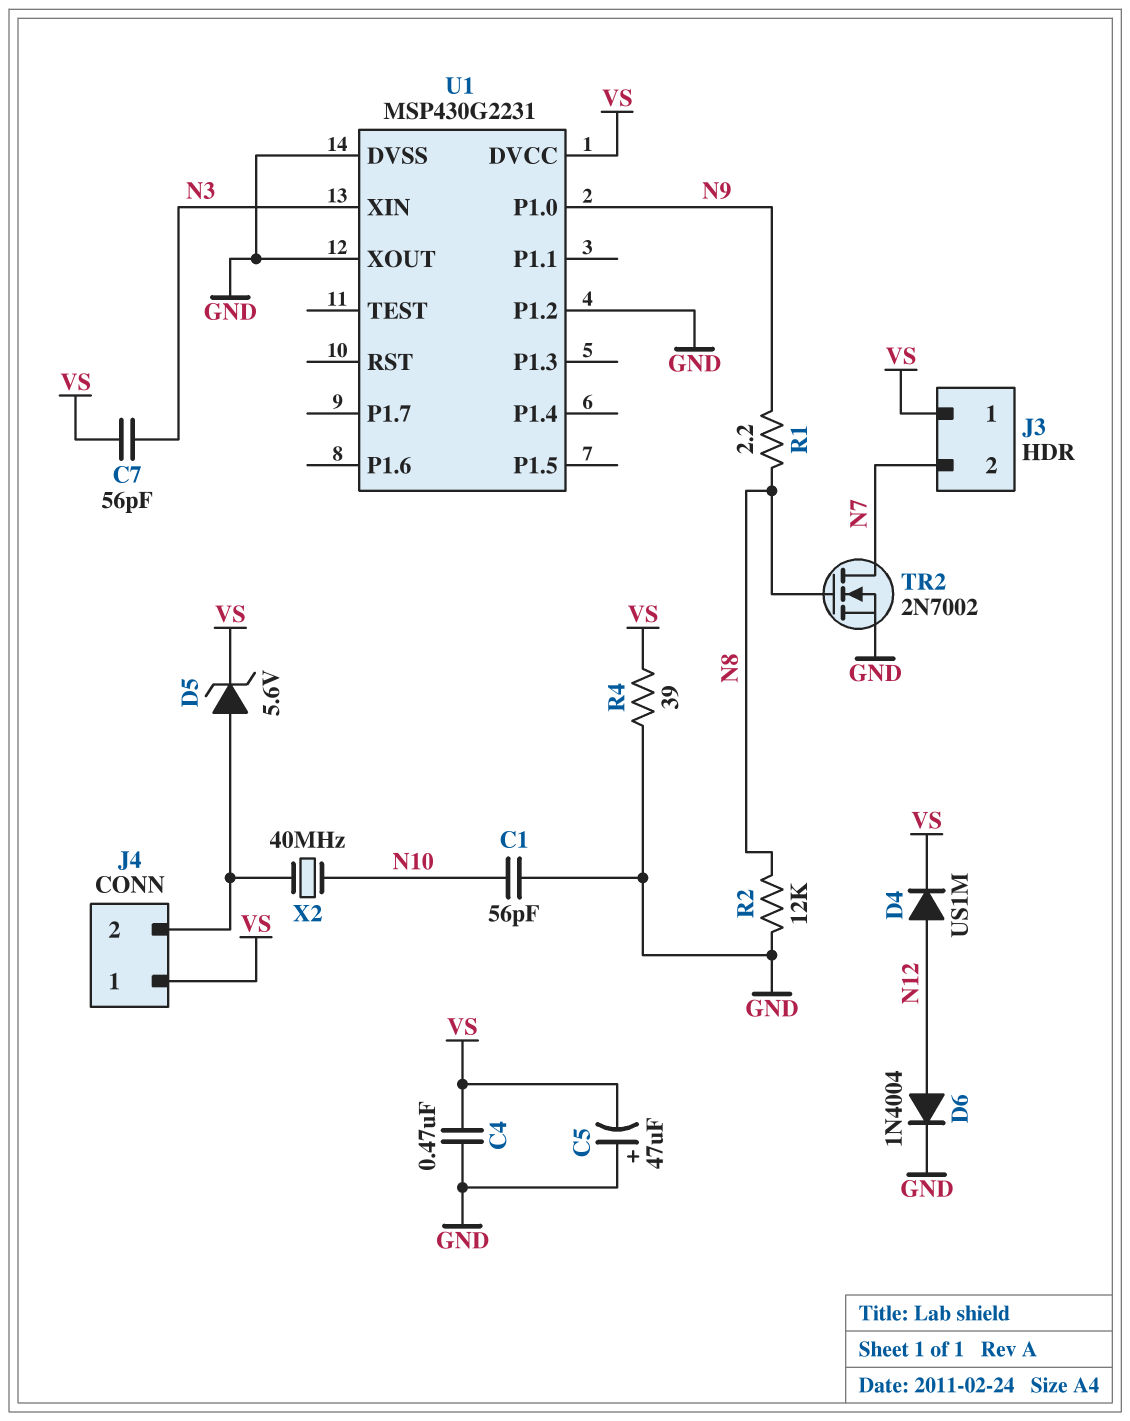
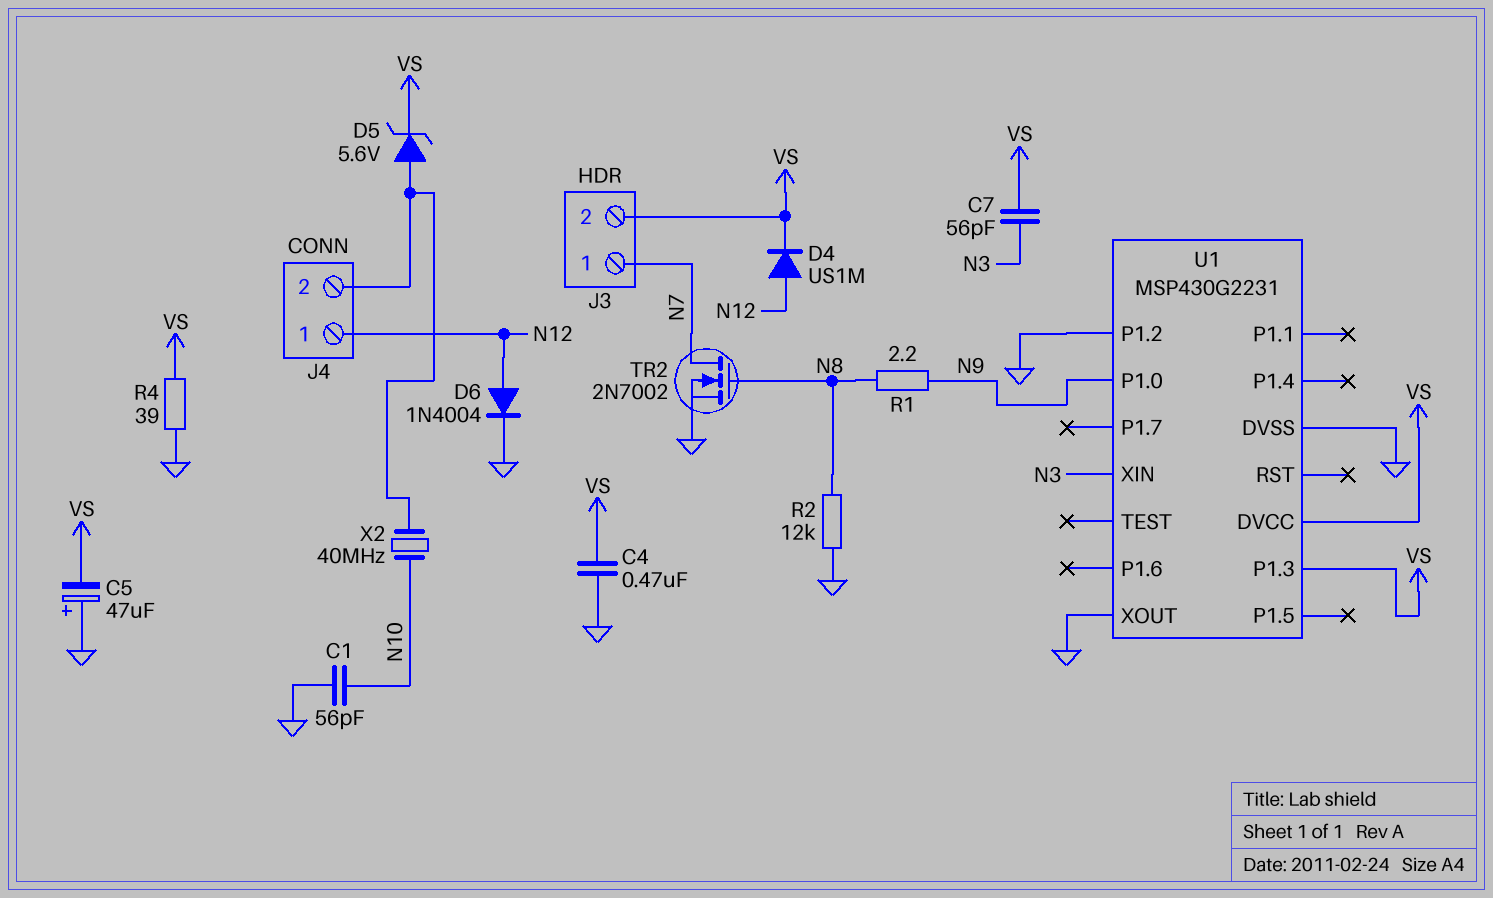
J3 pin 1: VS -> N7
J3 pin 2: N7 -> VS
J4 pin 1: VS -> N12
U1 pin P1.3: none -> VS

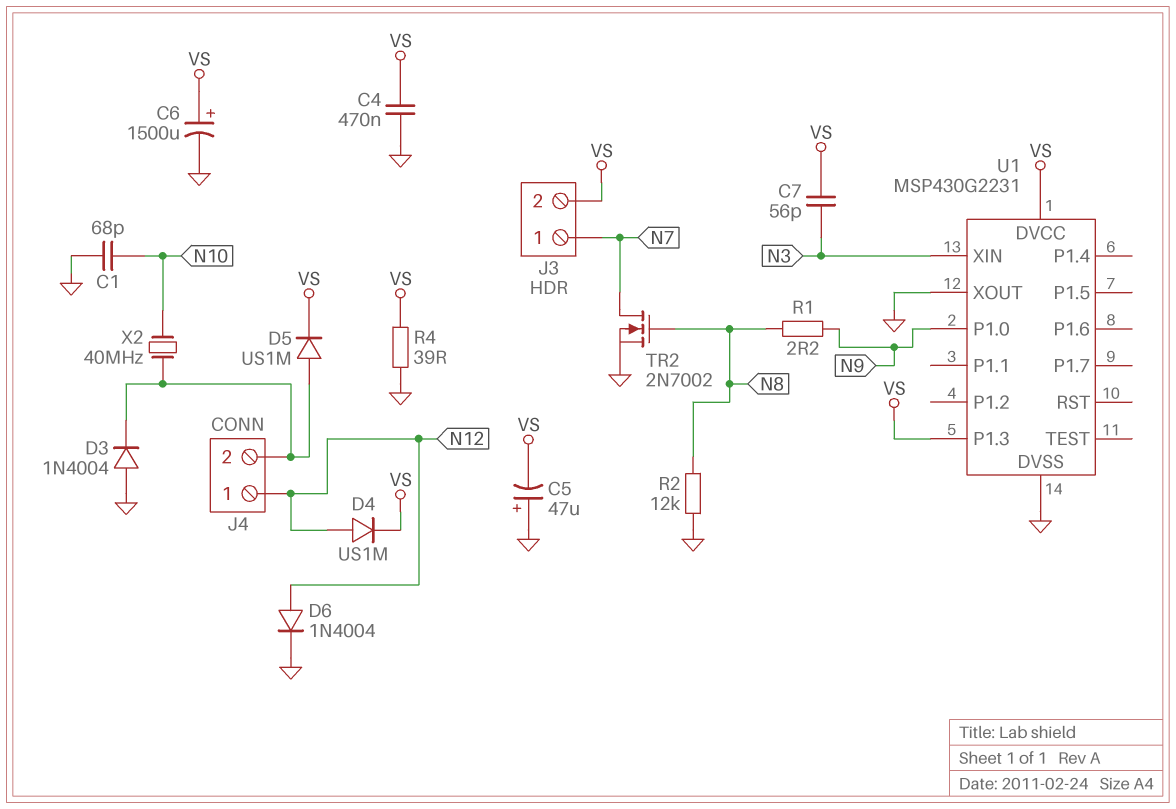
C1: 56pF (GND, N10) -> 68pF (GND, N10)
C6: none -> 1500uF (plus VS, minus GND)
D3: none -> diode 1N4004 (A GND, K J4/2)
D5: zener 5.6V (A J4/2, K VS) -> diode US1M (A J4/2, K VS)
U1 pin P1.2: GND -> none

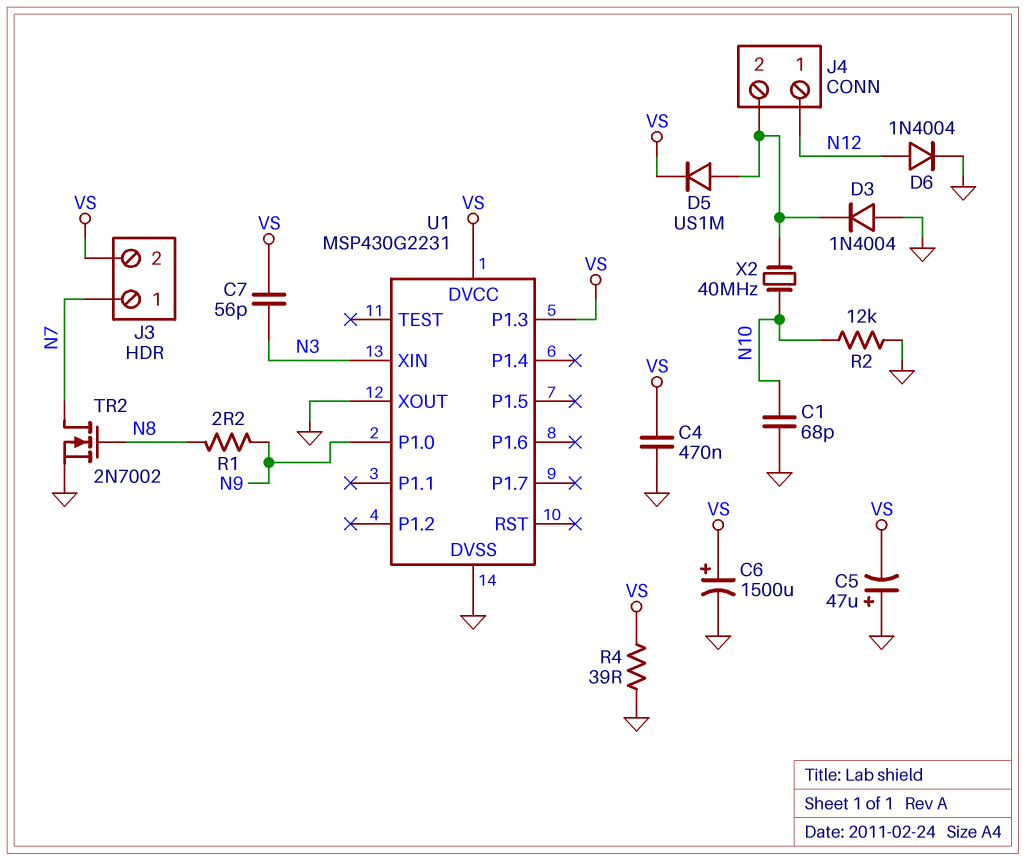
D4: diode US1M (A N12, K VS) -> none
R2: 12k (GND, N8) -> 12k (GND, N10)

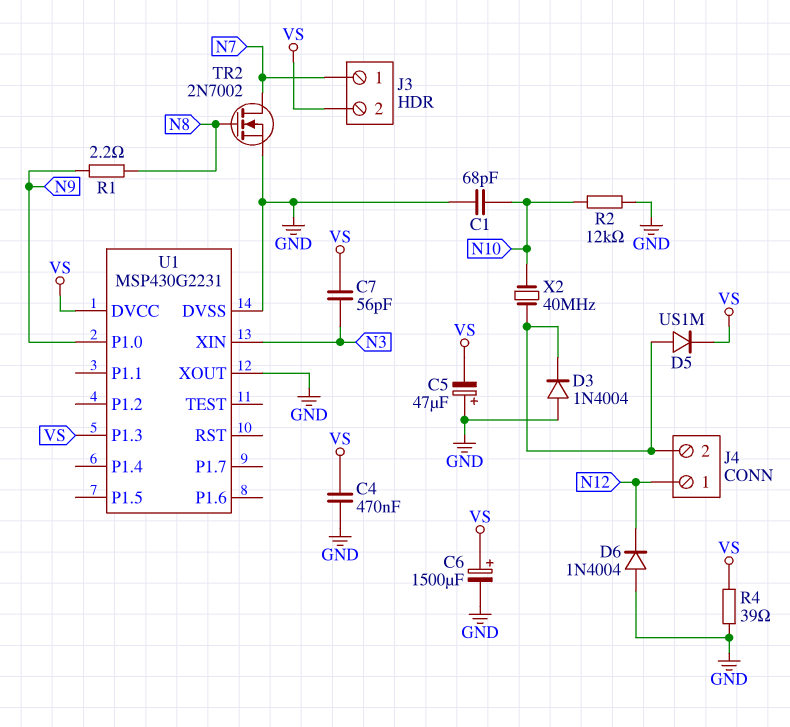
D6: diode 1N4004 (A N12, K GND) -> diode 1N4004 (A GND, K N12)

